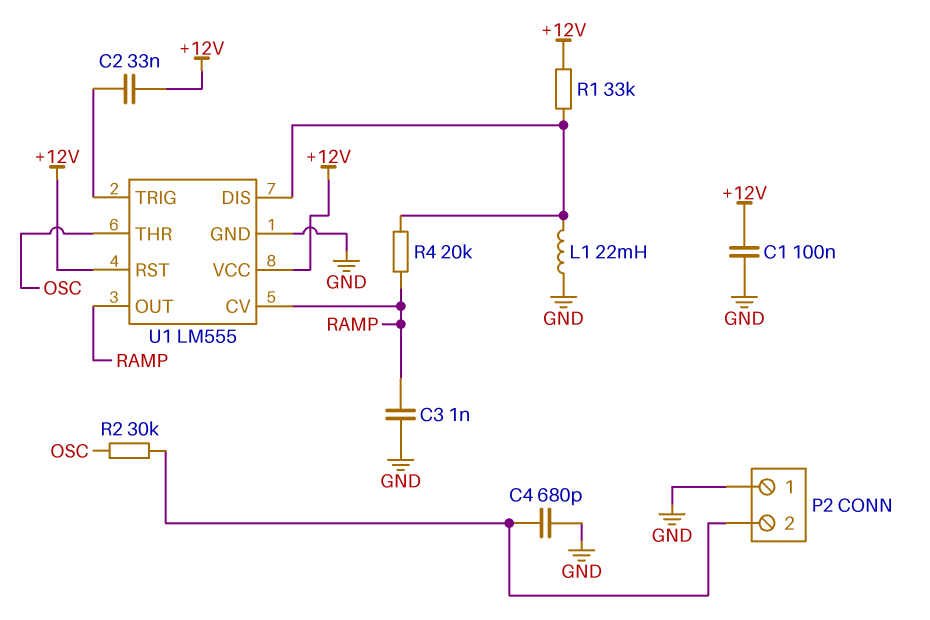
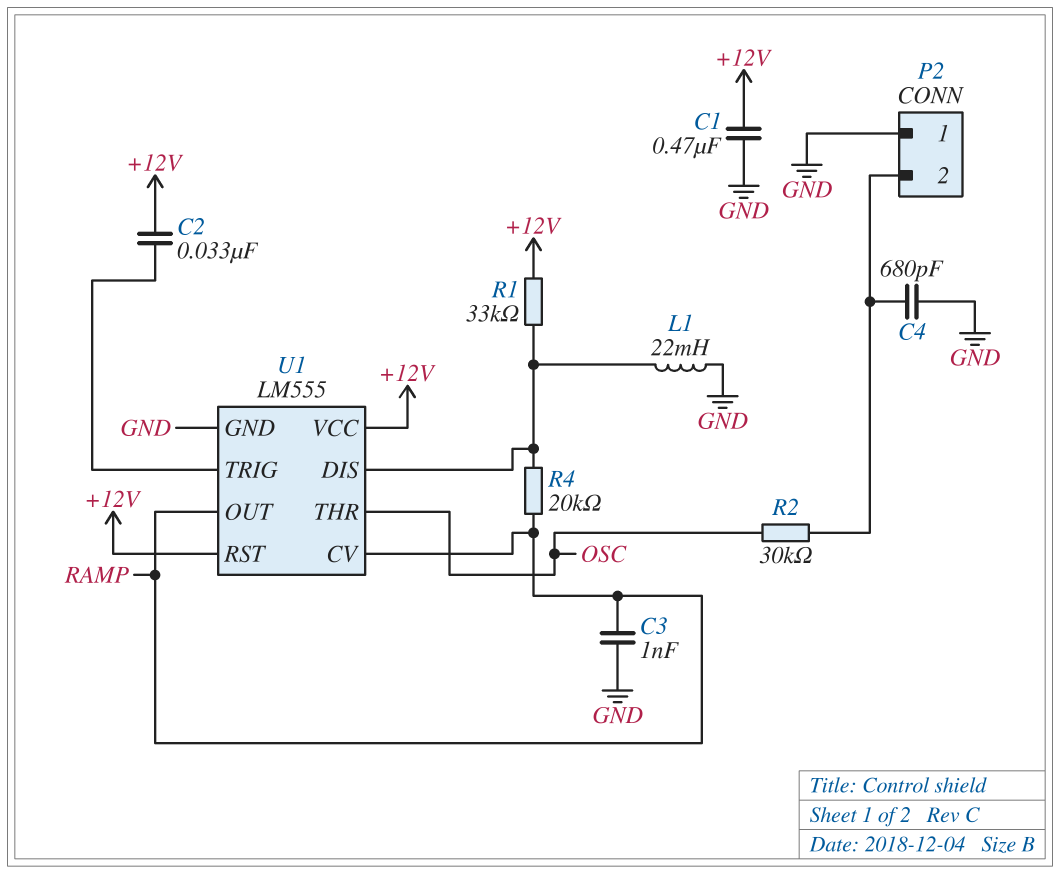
C1: 100nF (+12V, GND) -> 470nF (+12V, GND)

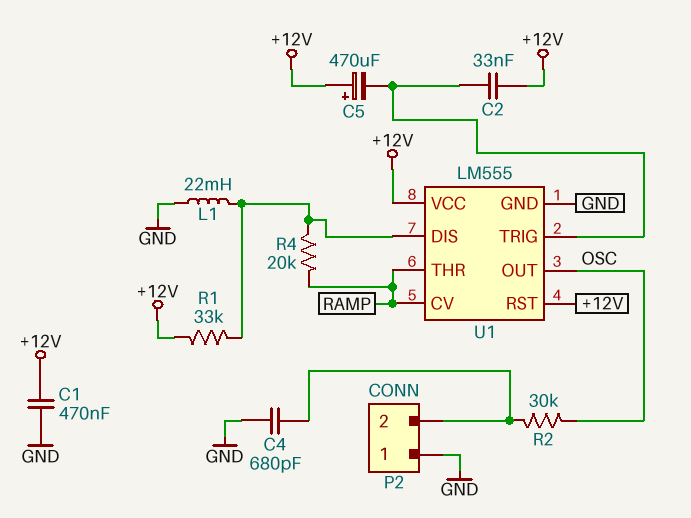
C3: 1nF (GND, RAMP) -> none
C5: none -> 470uF (plus +12V, minus U1/TRIG)
U1 pin OUT: RAMP -> OSC
U1 pin THR: OSC -> RAMP

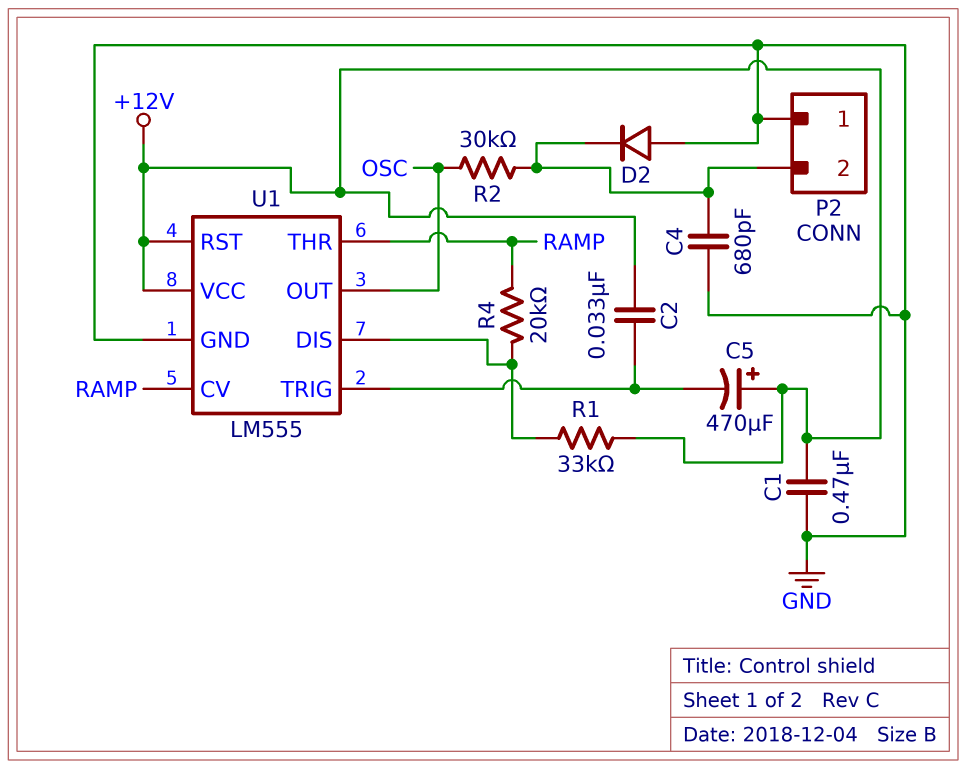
D2: none -> diode (A GND, K P2/2)
L1: 22mH (GND, U1/DIS) -> none

